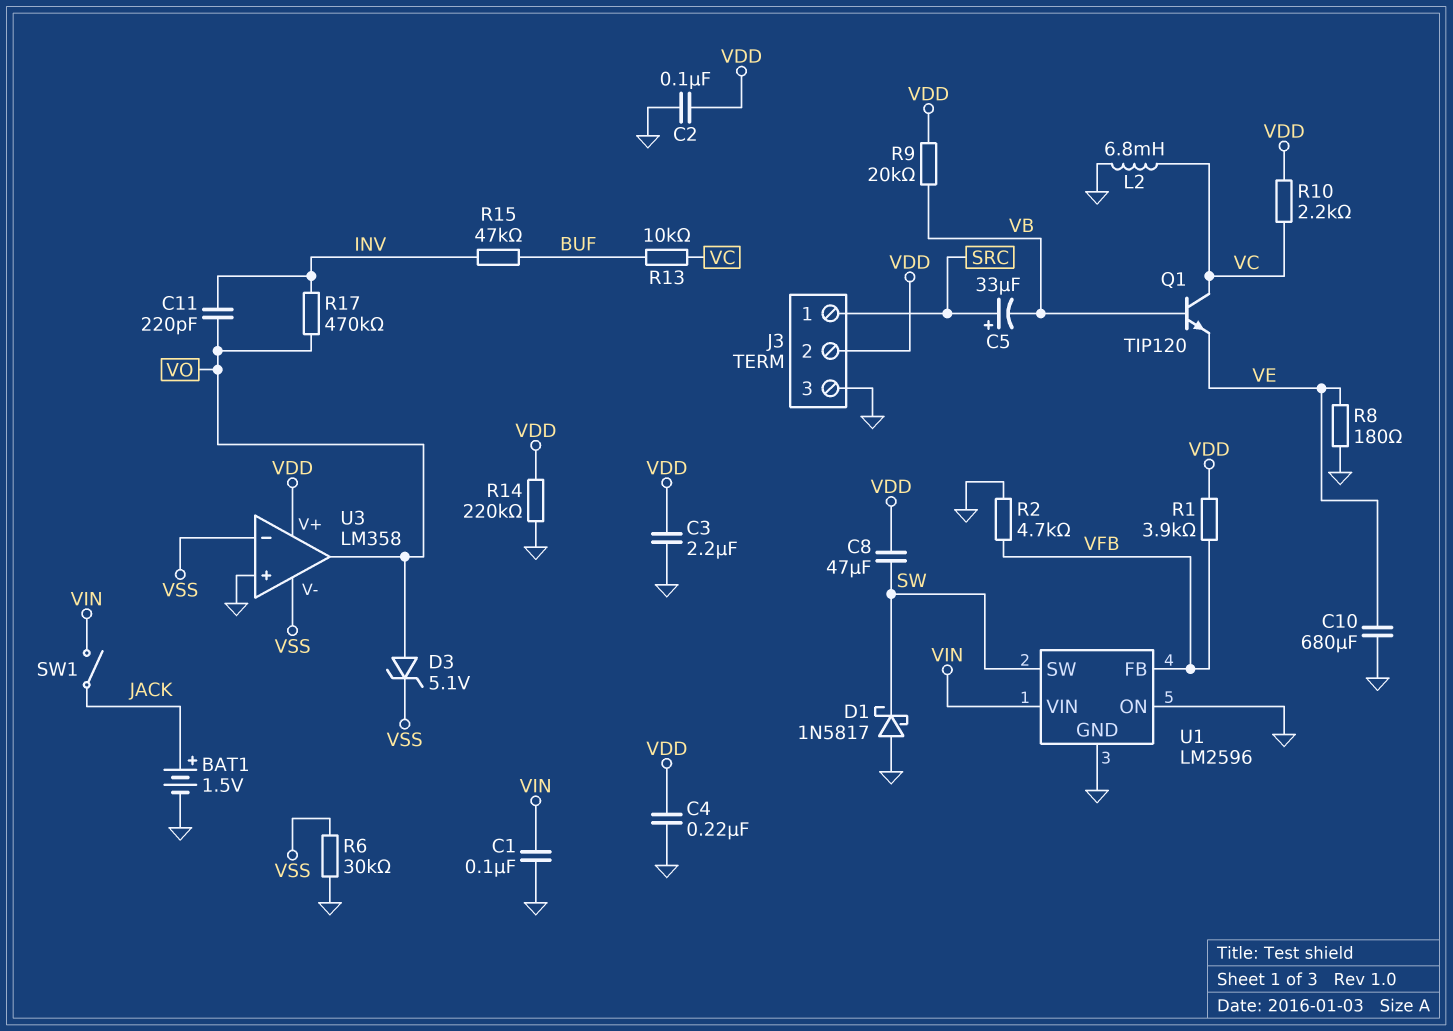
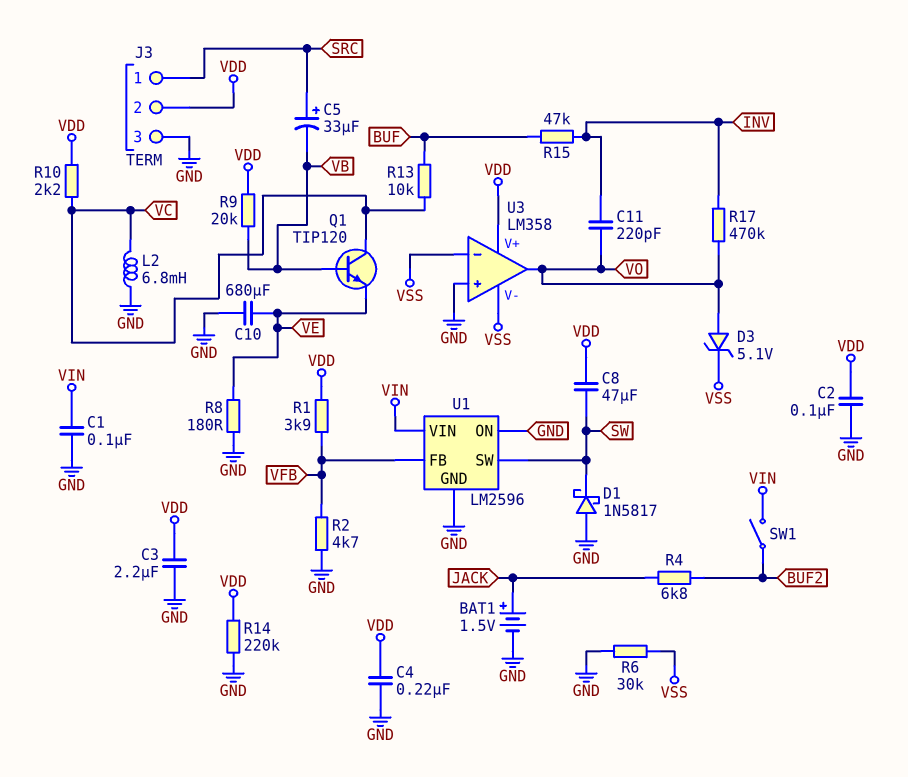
R4: none -> 6.8k (BUF2, JACK)
SW1: switch (JACK, VIN) -> switch (BUF2, VIN)

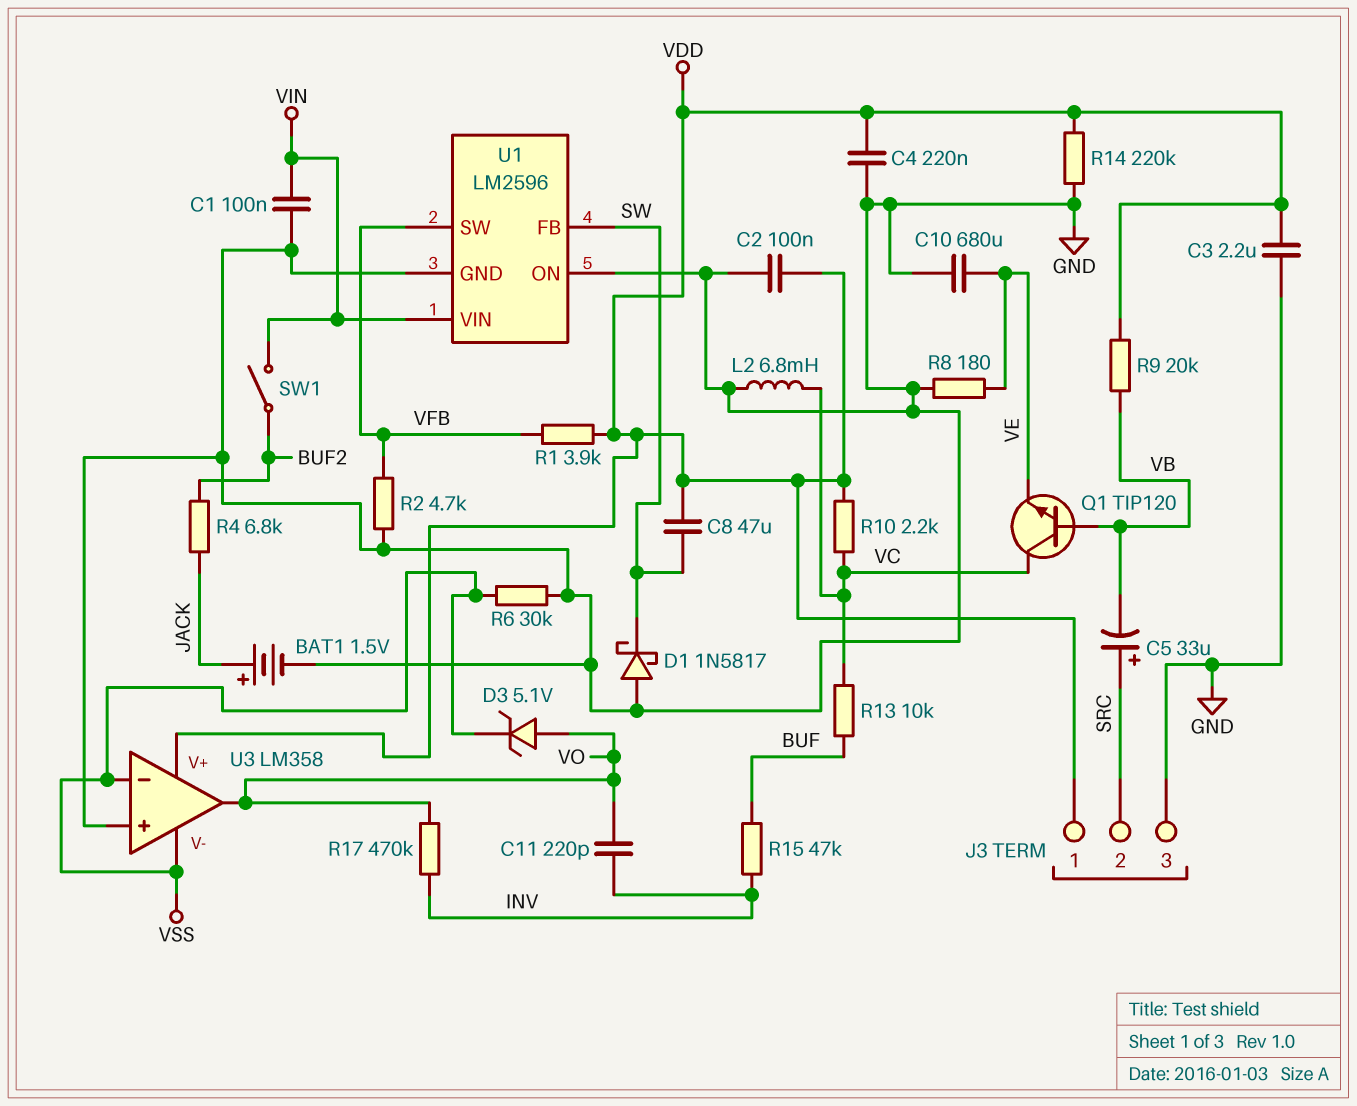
J3 pin 1: SRC -> VDD
J3 pin 2: VDD -> SRC
U1 pin FB: VFB -> SW
U1 pin SW: SW -> VFB

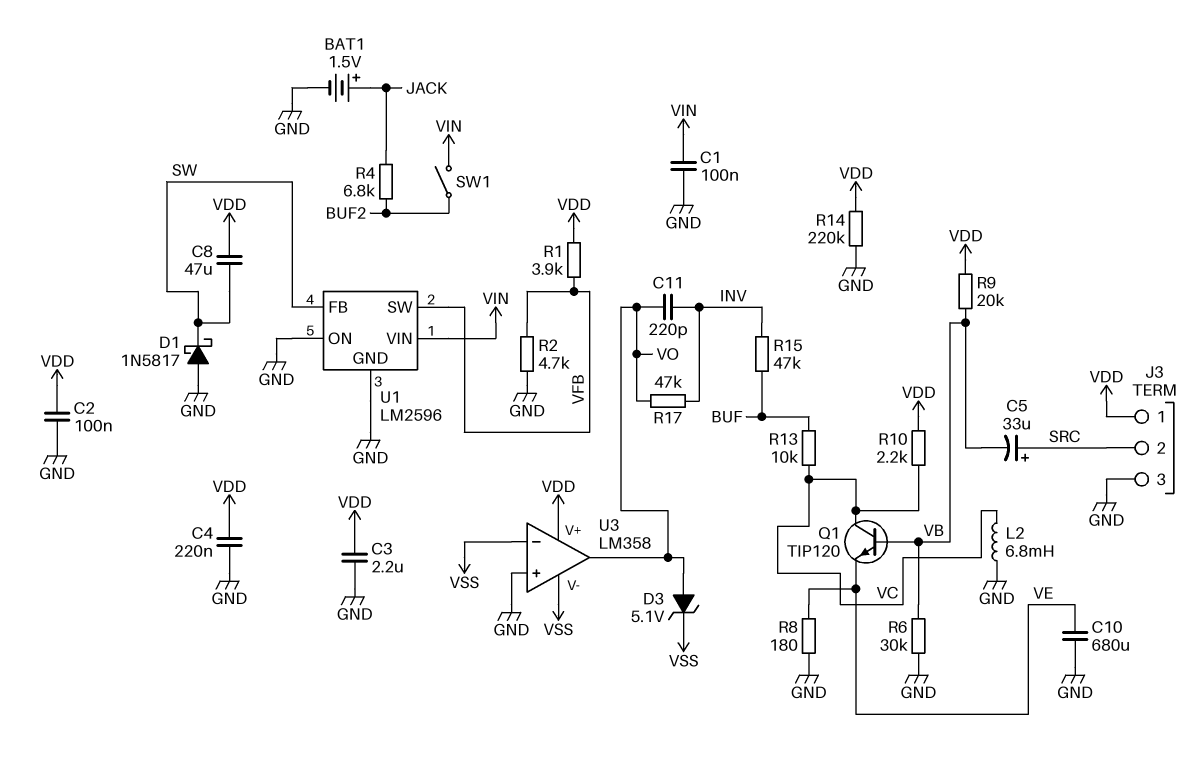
R6: 30k (GND, VSS) -> 30k (GND, VB)
R17: 470k (INV, VO) -> 47k (INV, VO)

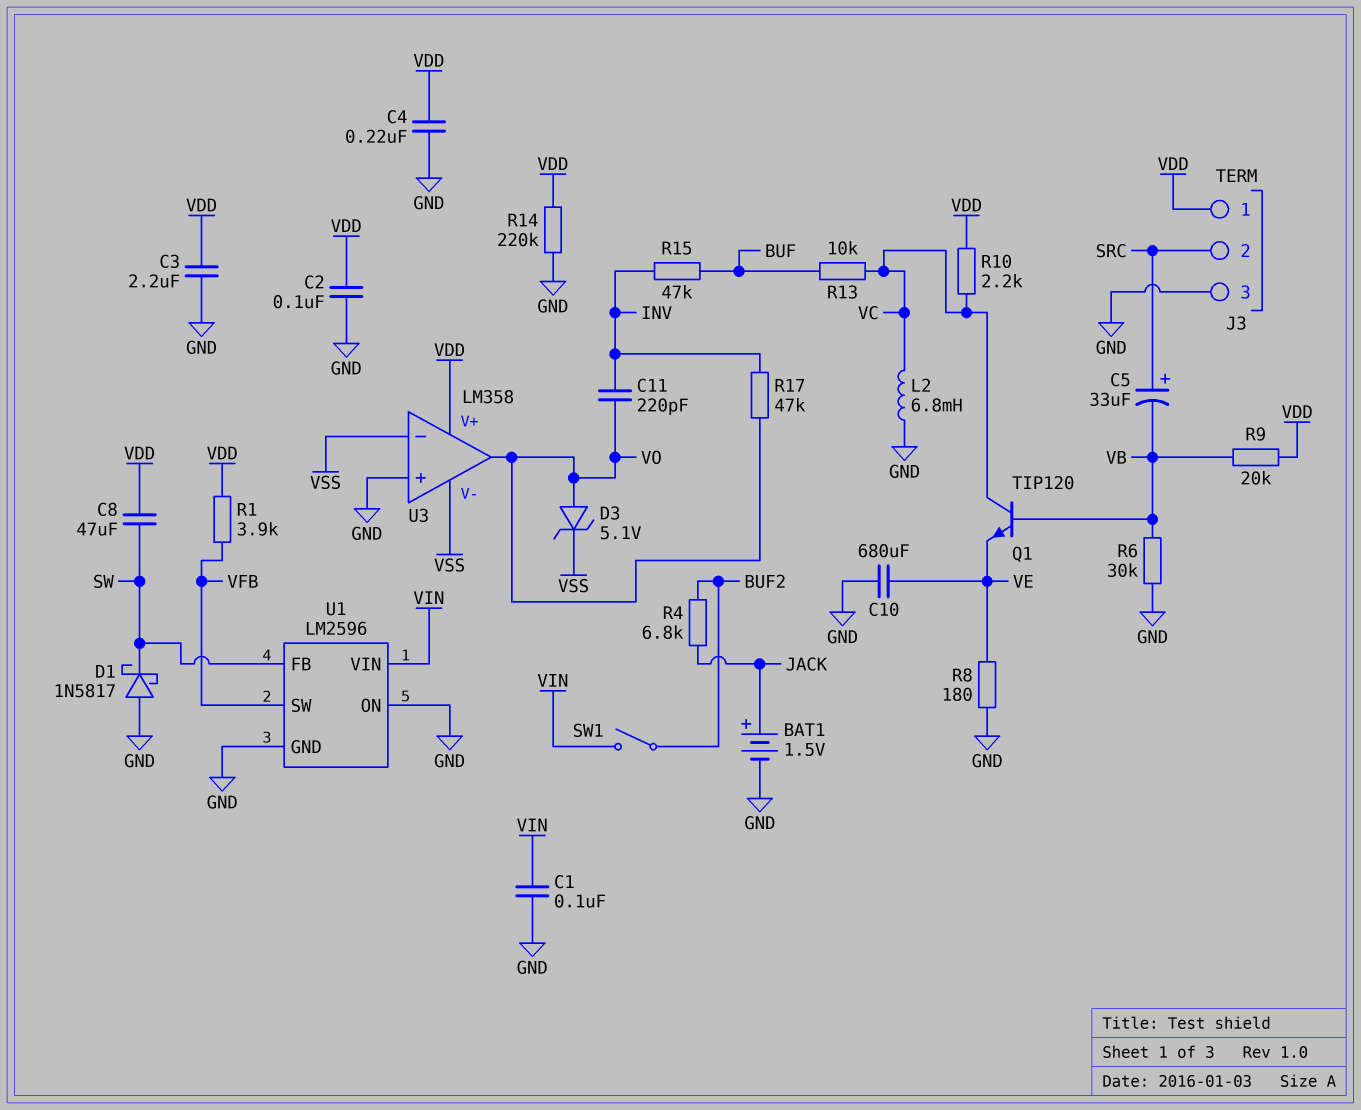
R2: 4.7k (GND, VFB) -> none

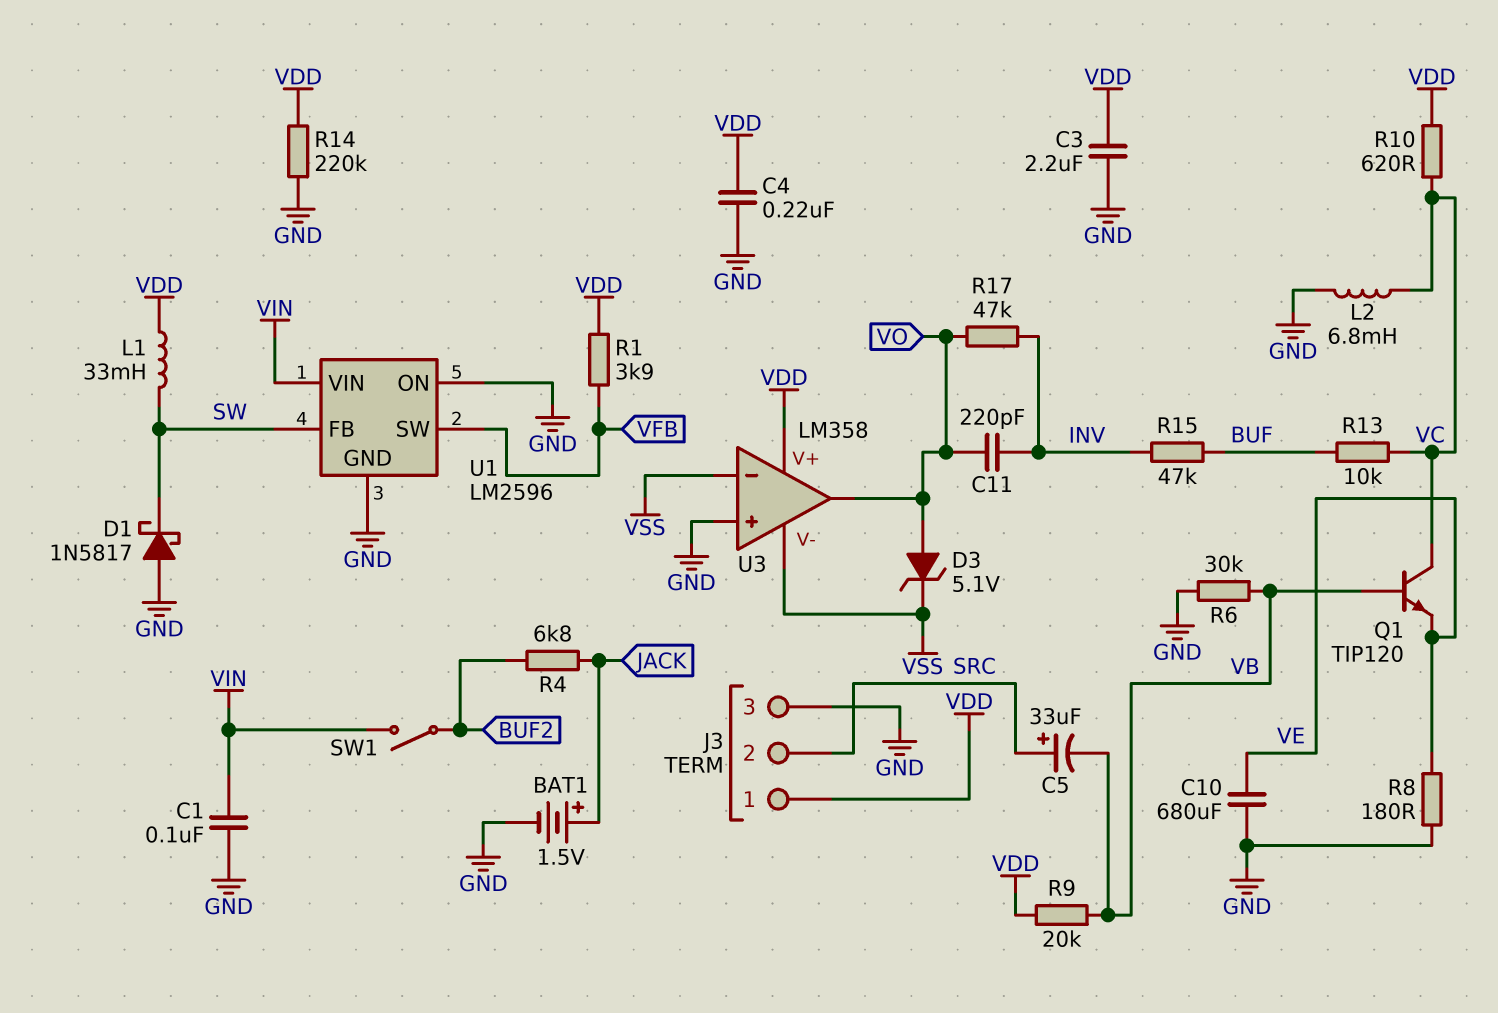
C2: 100nF (GND, VDD) -> none
C8: 47uF (SW, VDD) -> none
L1: none -> 33mH (SW, VDD)
R10: 2.2k (VC, VDD) -> 620 (VC, VDD)

